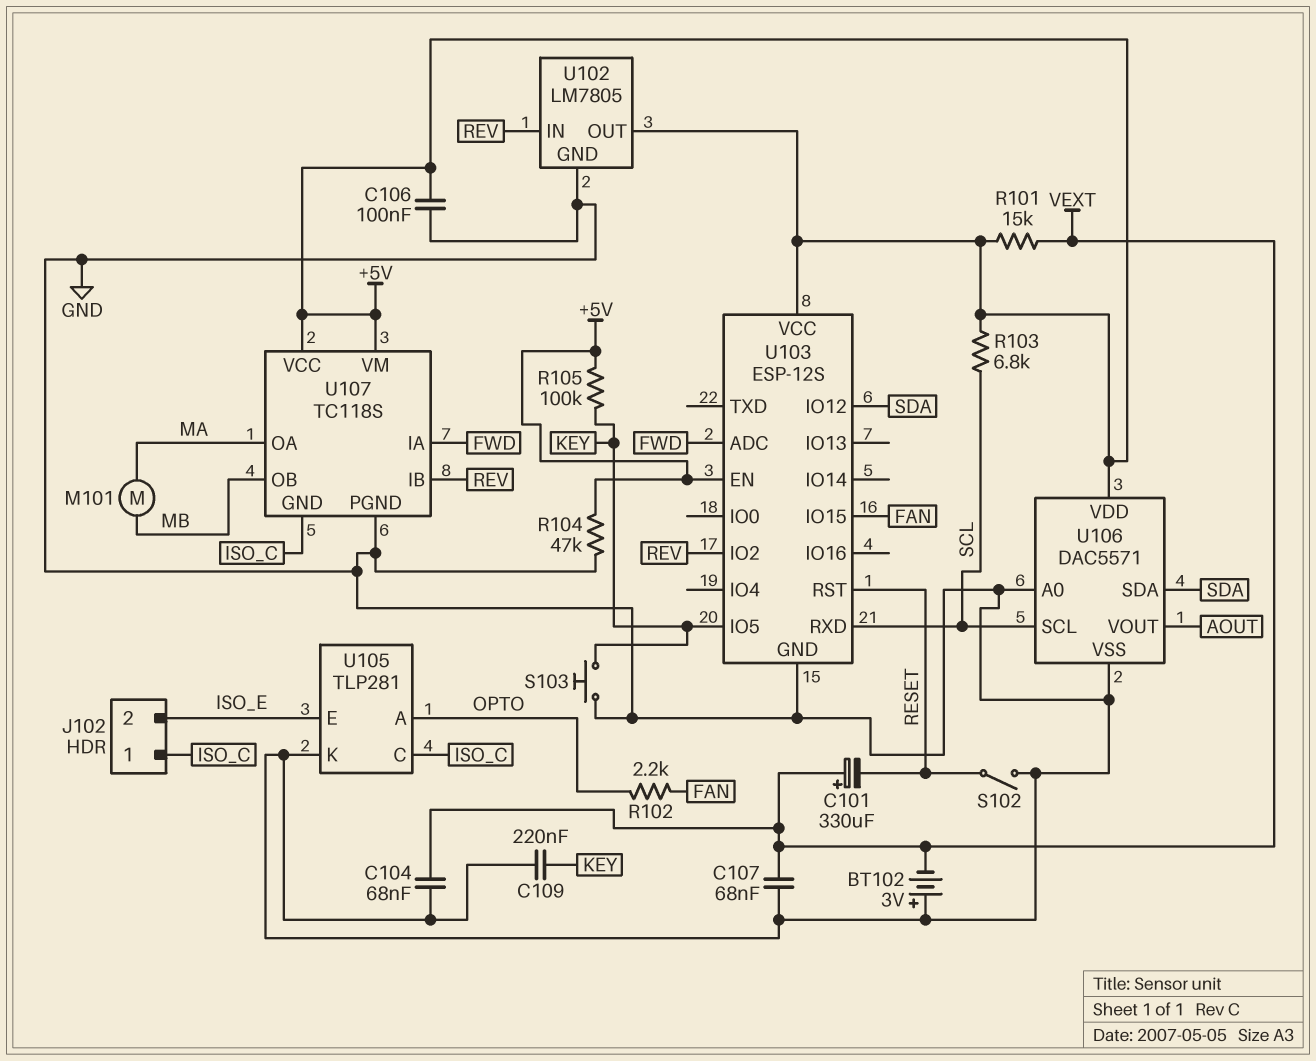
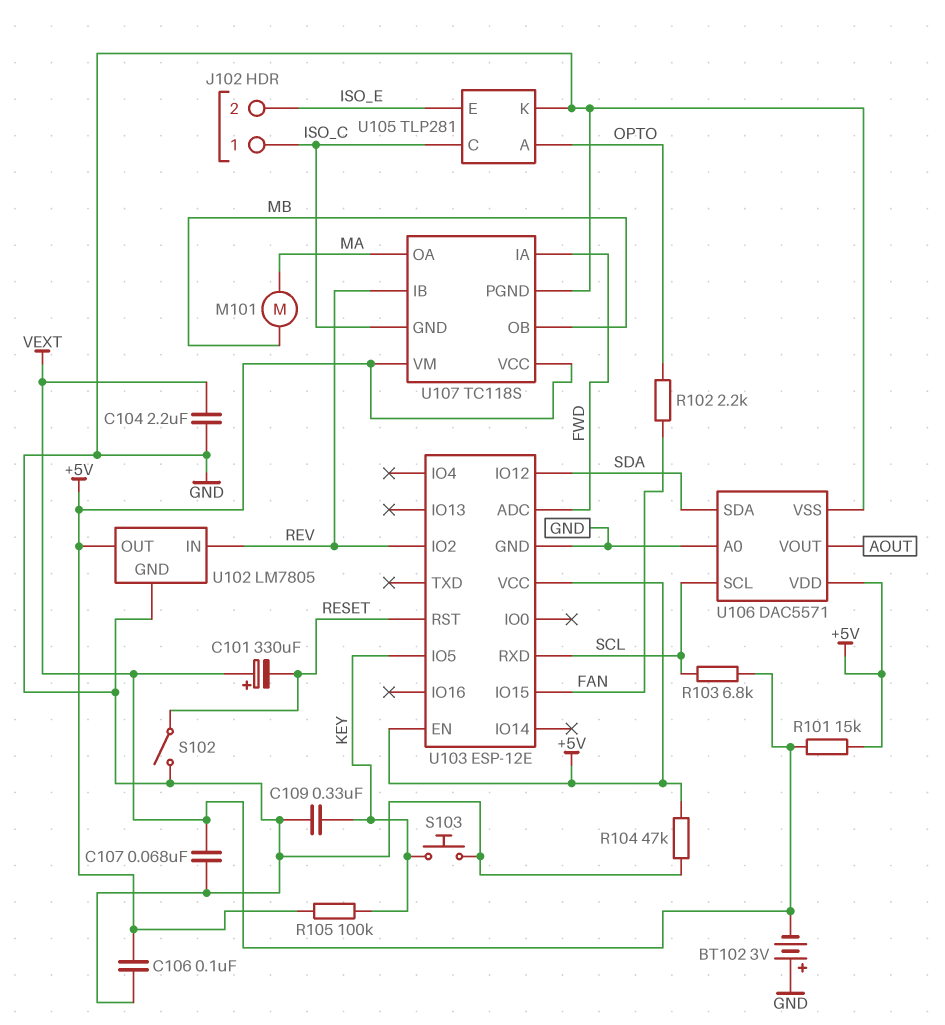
C104: 68nF (GND, VEXT) -> 2.2uF (GND, VEXT)
C109: 220nF (GND, KEY) -> 330nF (GND, KEY)
R103: 6.8k (+5V, SCL) -> 6.8k (SCL, VEXT)
U103: ESP-12S -> ESP-12E

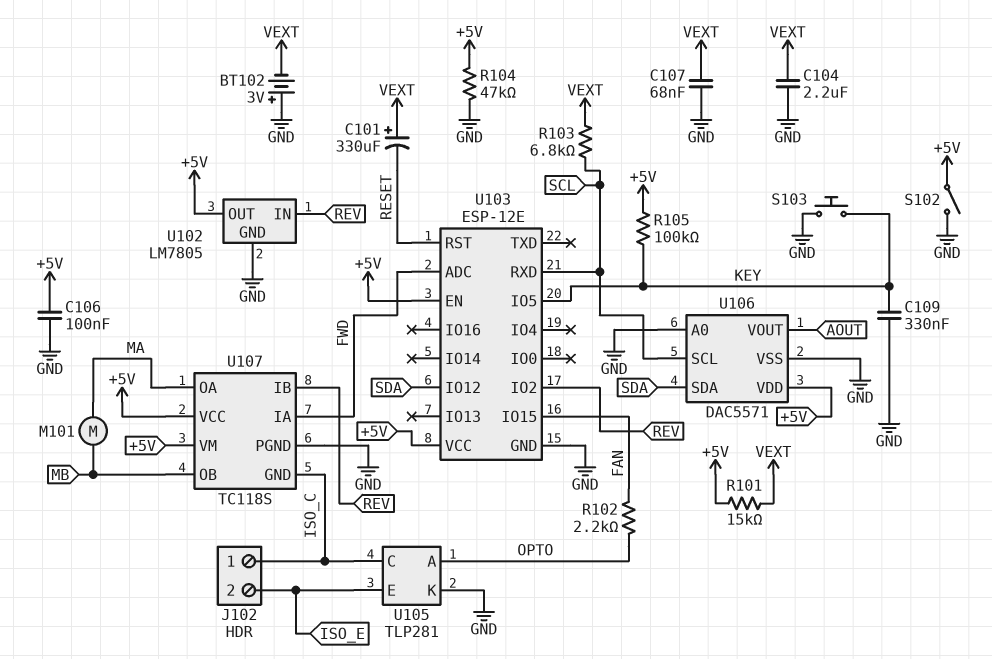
S102: switch (GND, RESET) -> switch (+5V, GND)

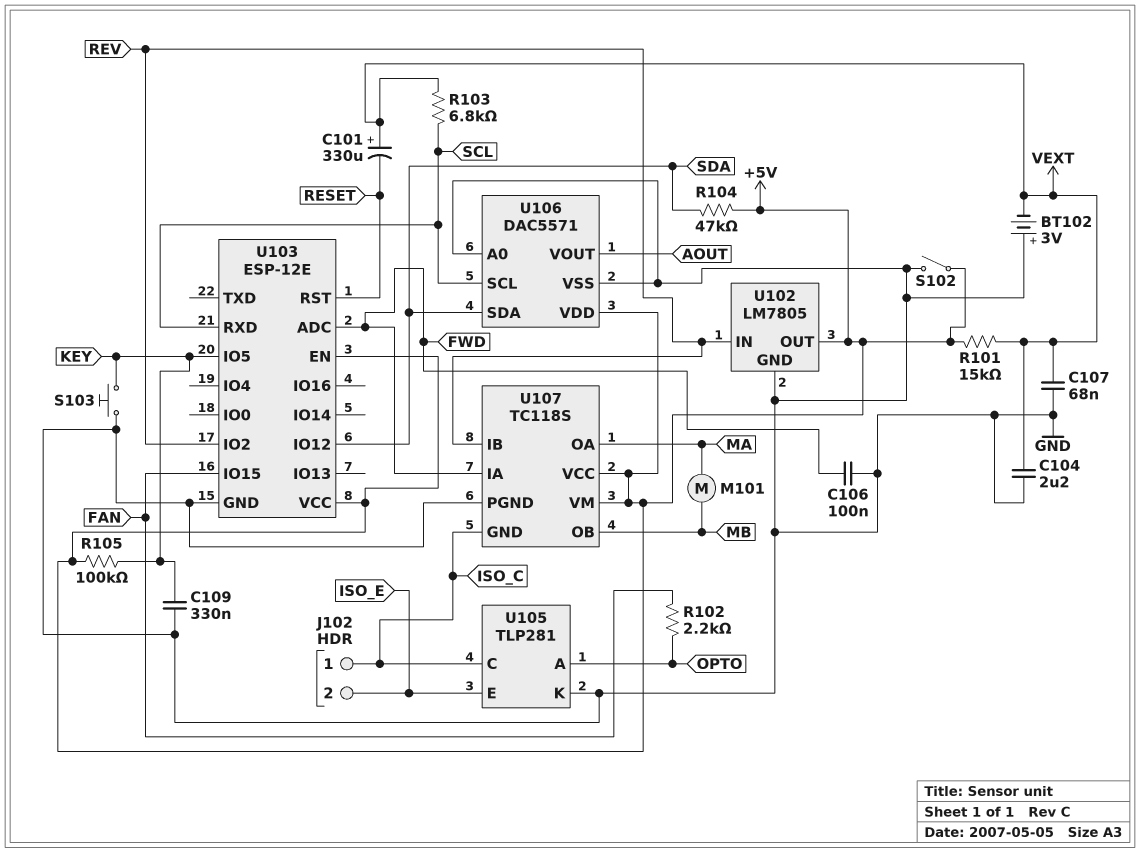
C106: 100nF (+5V, GND) -> 100nF (FWD, GND)
R104: 47k (+5V, GND) -> 47k (+5V, SDA)

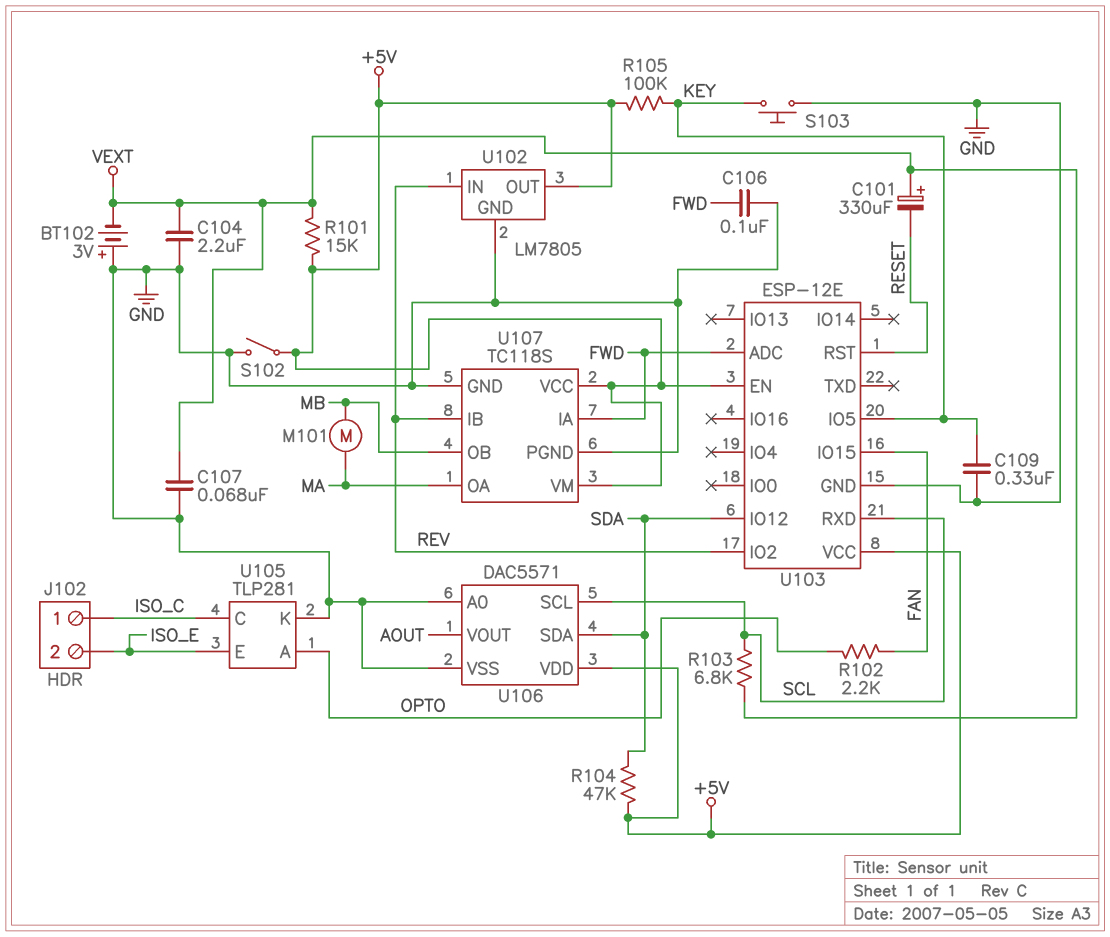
U107 pin GND: ISO_C -> GND

